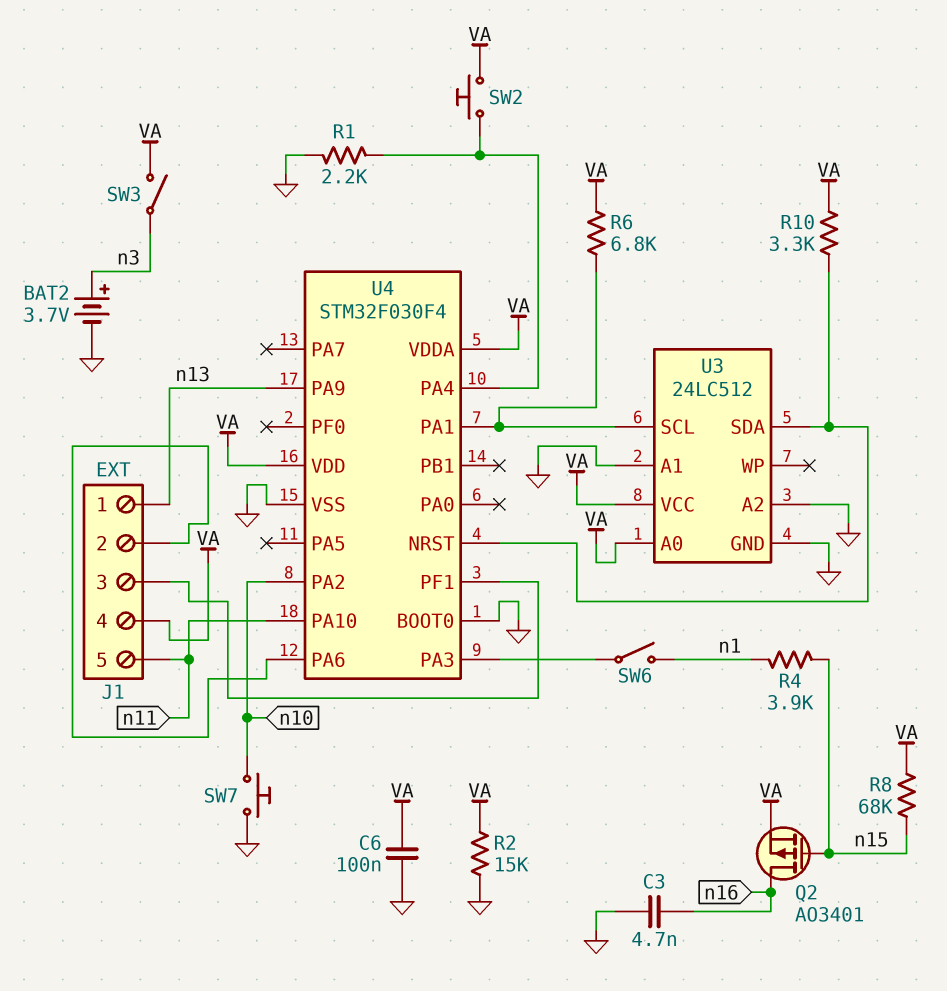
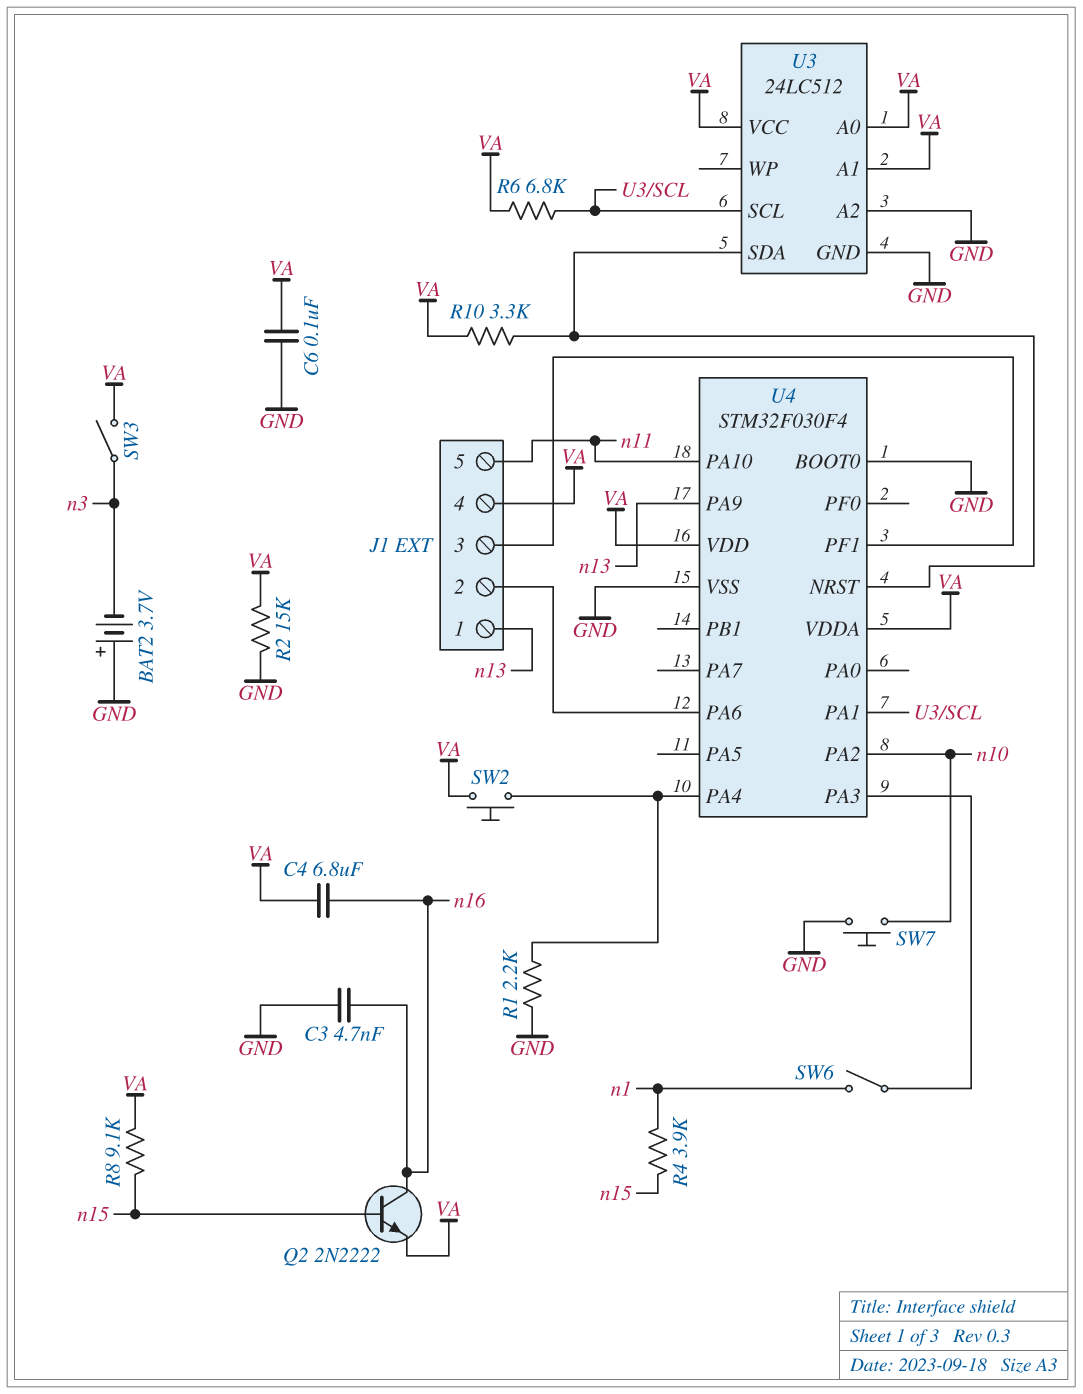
BAT2: 3.7V (plus n3, minus GND) -> 3.7V (plus GND, minus n3)
C4: none -> 6.8uF (VA, n16)
Q2: PMOS AO3401 (G n15, D n16, S VA) -> NPN 2N2222 (B n15, C n16, E VA)
R8: 68k (VA, n15) -> 9.1k (VA, n15)
U3 pin A1: GND -> VA

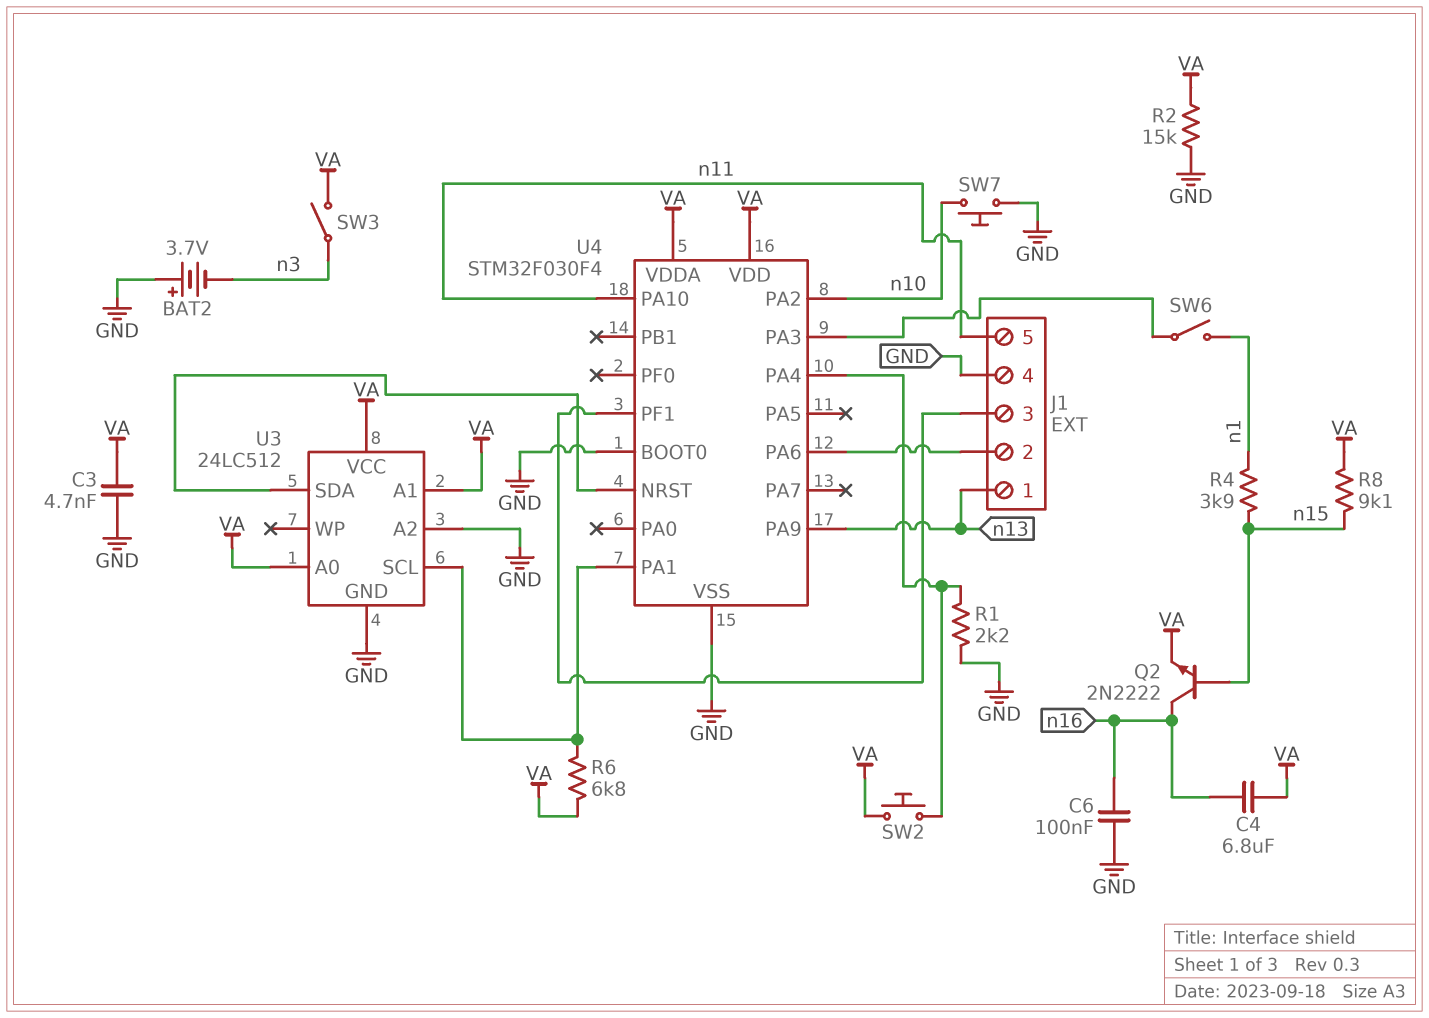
C3: 4.7nF (GND, n16) -> 4.7nF (GND, VA)
C6: 100nF (GND, VA) -> 100nF (GND, n16)
J1 pin 4: VA -> GND
R10: 3.3k (U3/SDA, VA) -> none

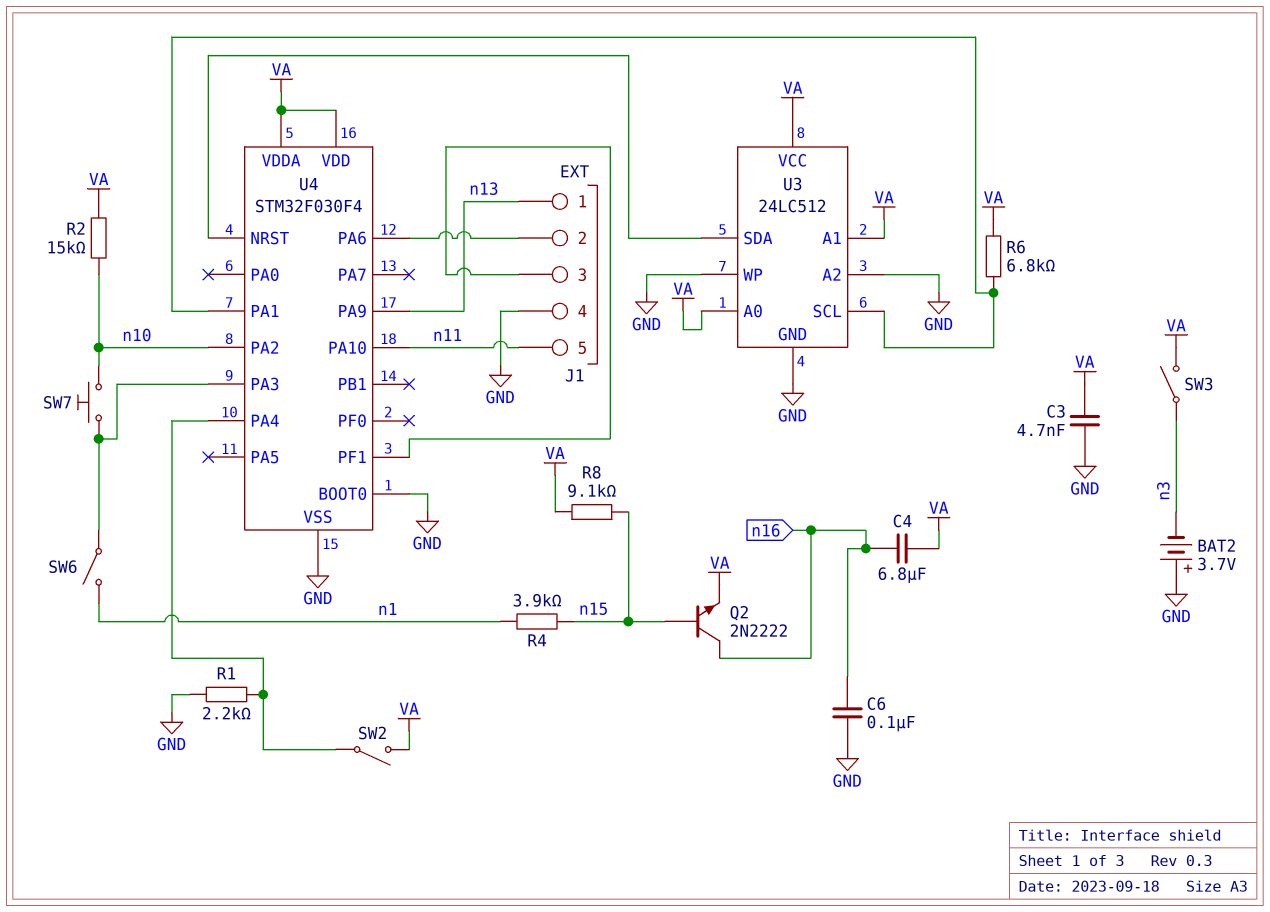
R2: 15k (GND, VA) -> 15k (VA, n10)
SW2: button (U4/PA4, VA) -> switch (U4/PA4, VA)
SW7: button (GND, n10) -> button (U4/PA3, n10)
U3 pin WP: none -> GND

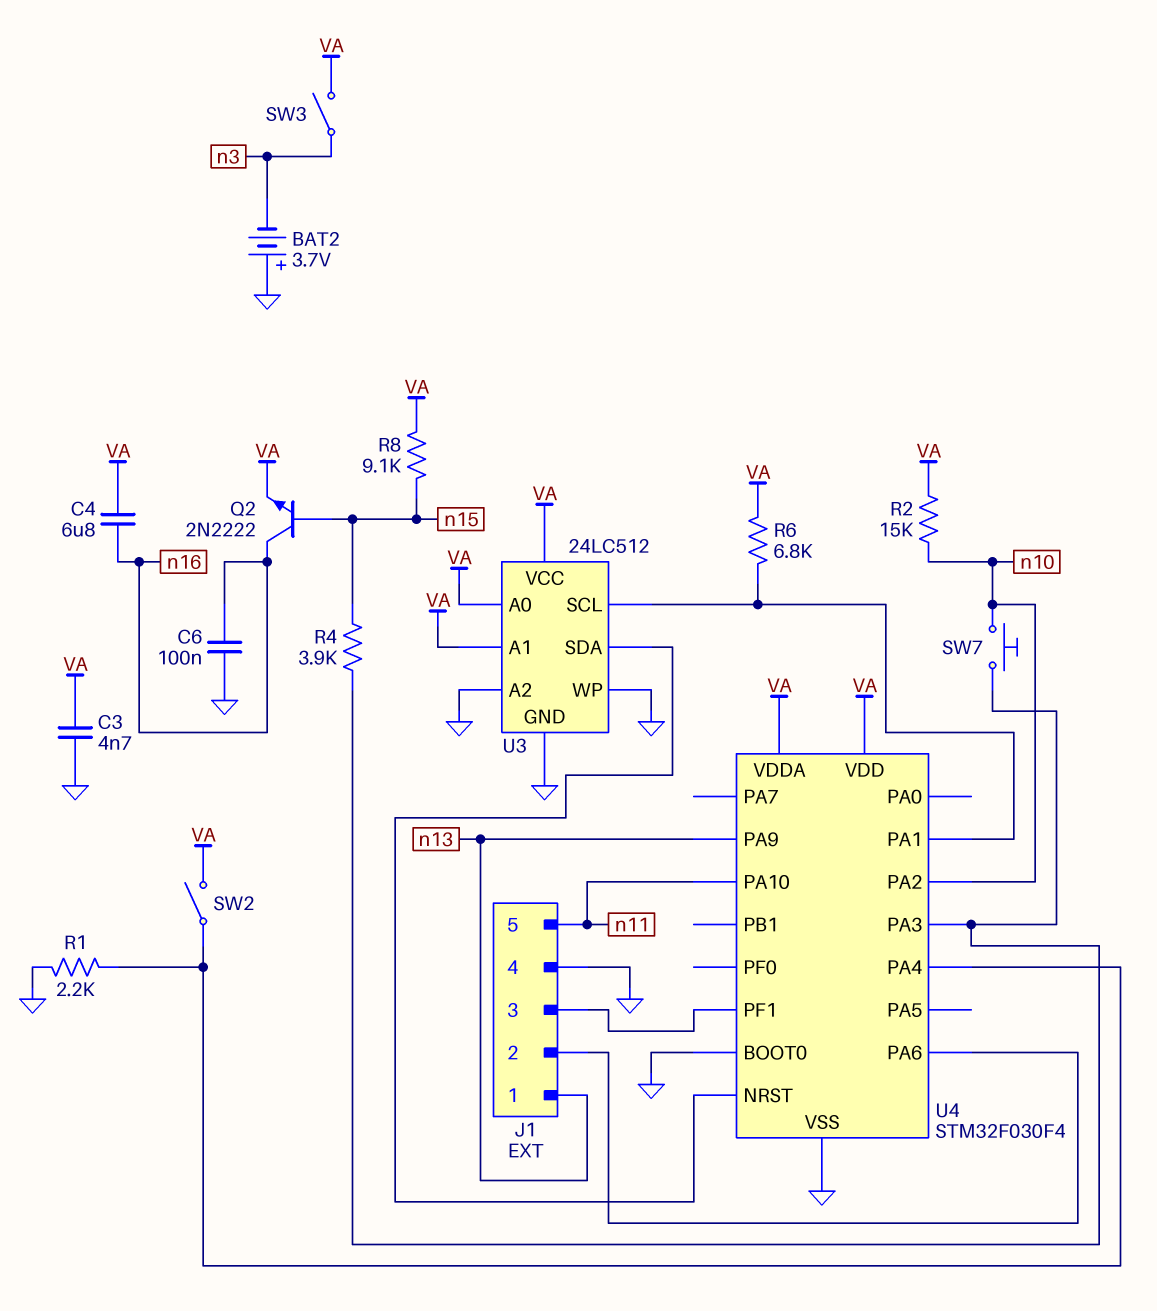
R4: 3.9k (n1, n15) -> 3.9k (U4/PA3, n15)
SW6: switch (U4/PA3, n1) -> none

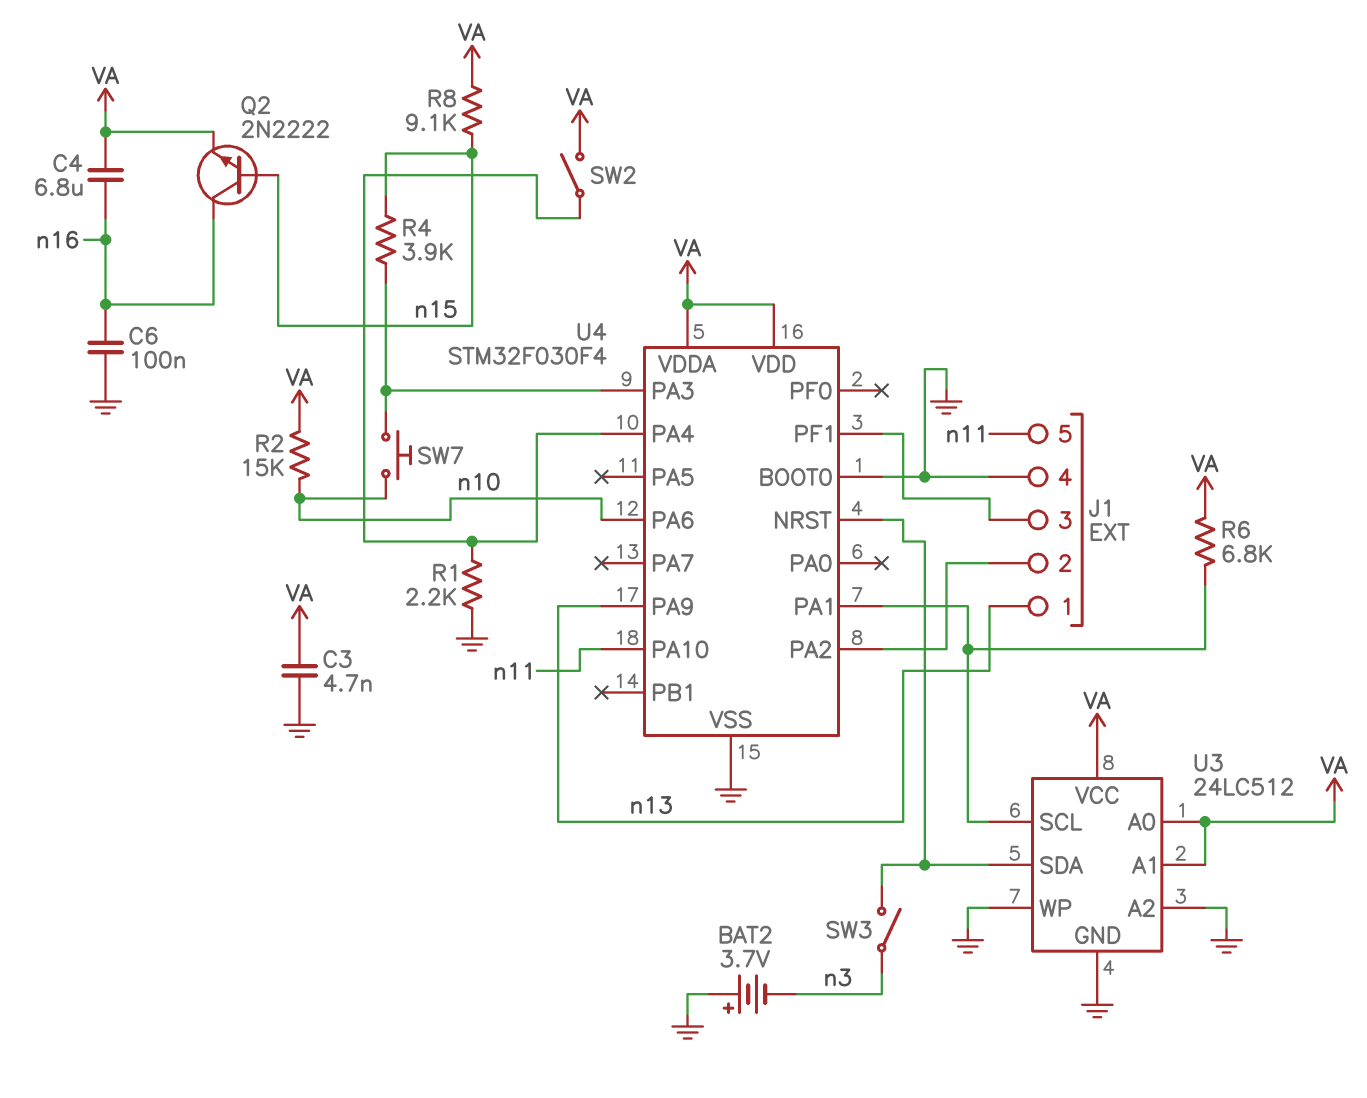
SW3: switch (VA, n3) -> switch (U3/SDA, n3)
U4 pin PA2: n10 -> J1/2
U4 pin PA6: J1/2 -> n10

